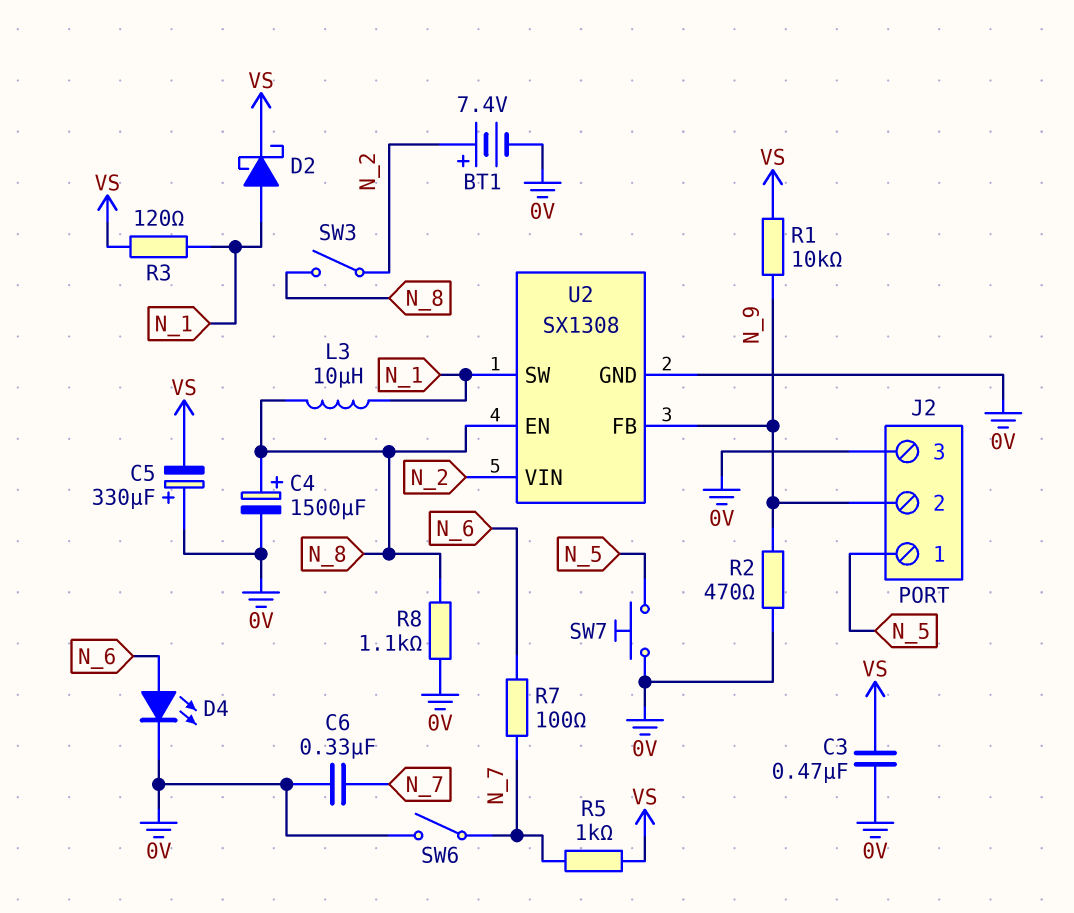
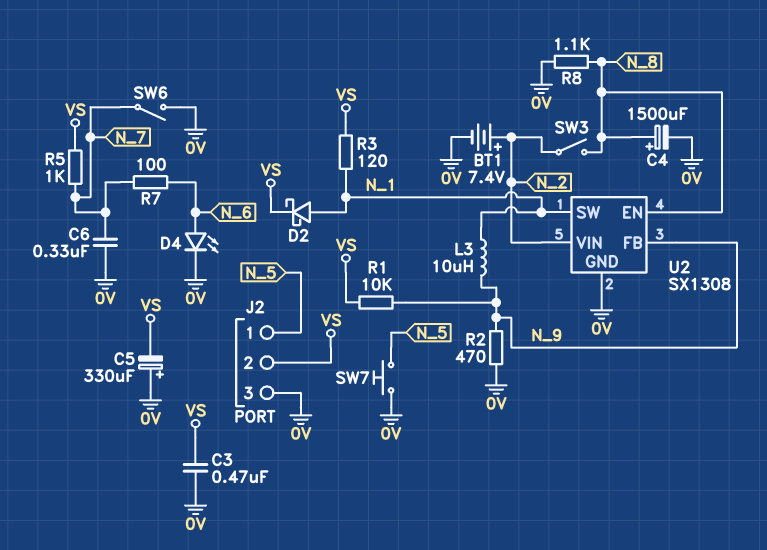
J2 pin 2: N_9 -> VS
L3: 10uH (N_1, N_8) -> 10uH (N_1, N_9)

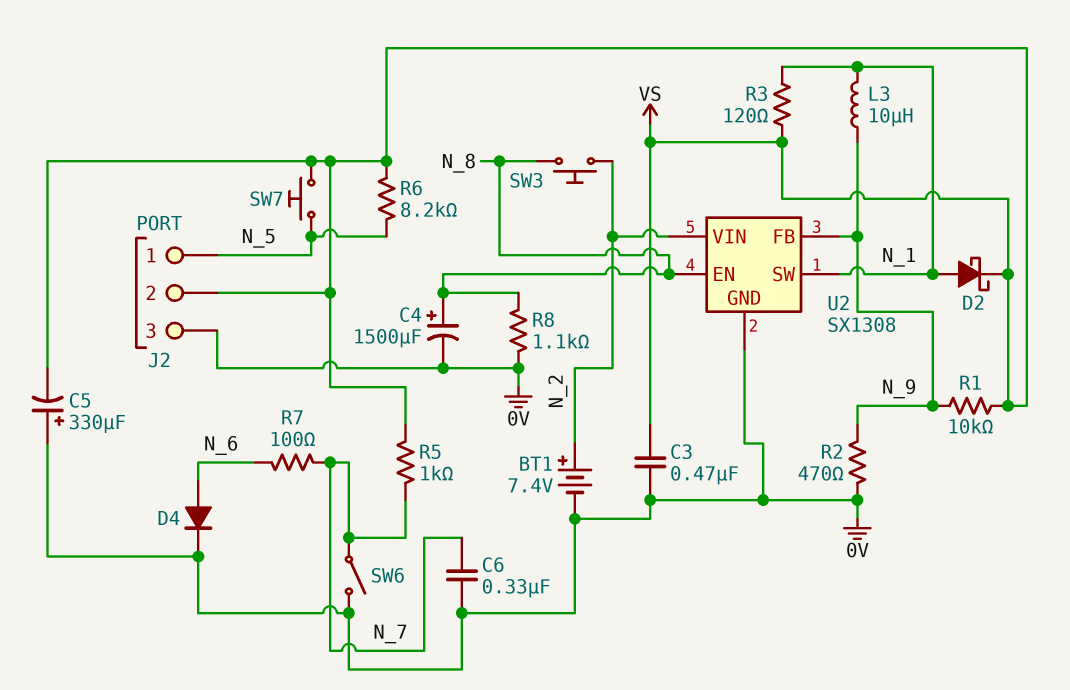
D4: LED (A N_6, K 0V) -> diode (A N_6, K 0V)
R6: none -> 8.2k (N_5, VS)
SW3: switch (N_2, N_8) -> button (N_2, N_8)
SW7: button (0V, N_5) -> button (N_5, VS)

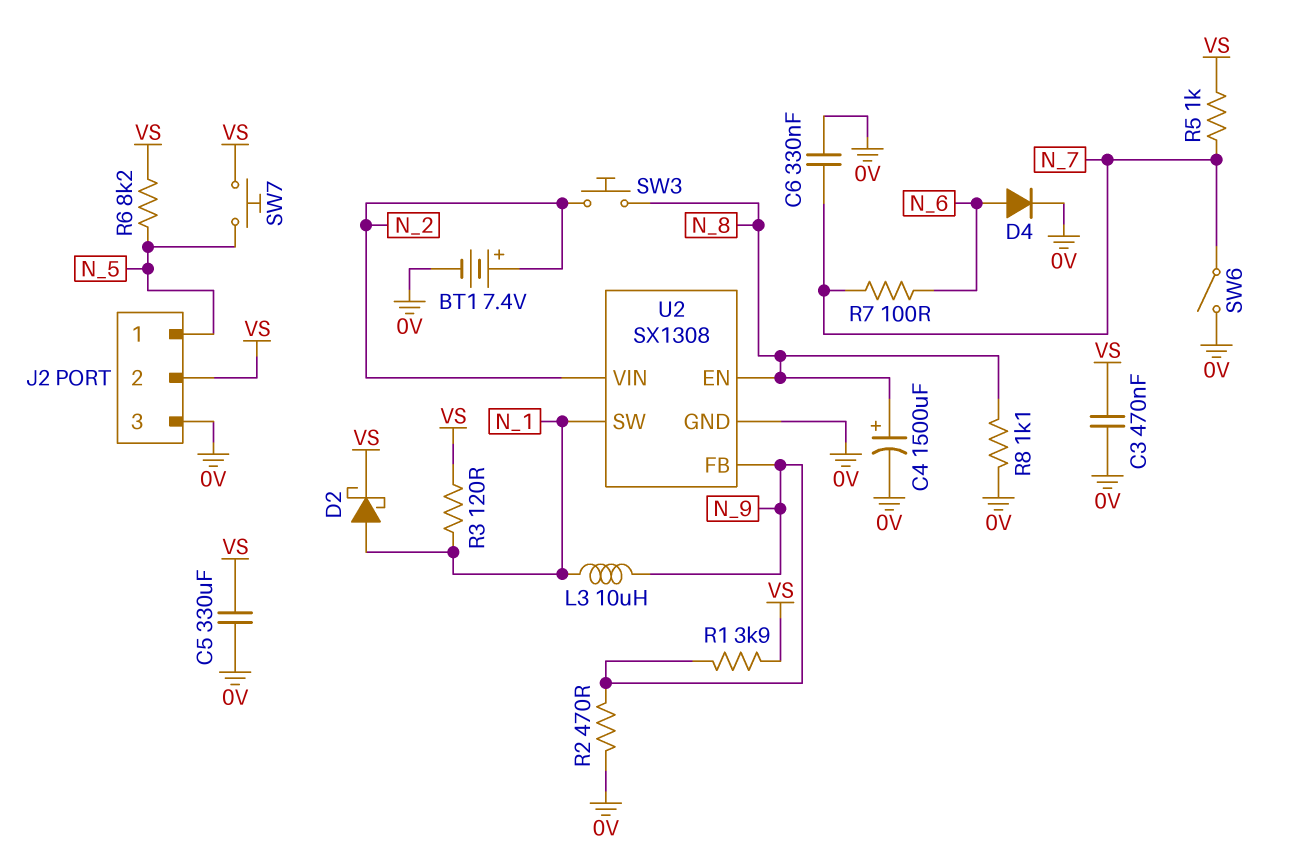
C5: 330uF (plus 0V, minus VS) -> 330uF (0V, VS)
R1: 10k (N_9, VS) -> 3.9k (N_9, VS)

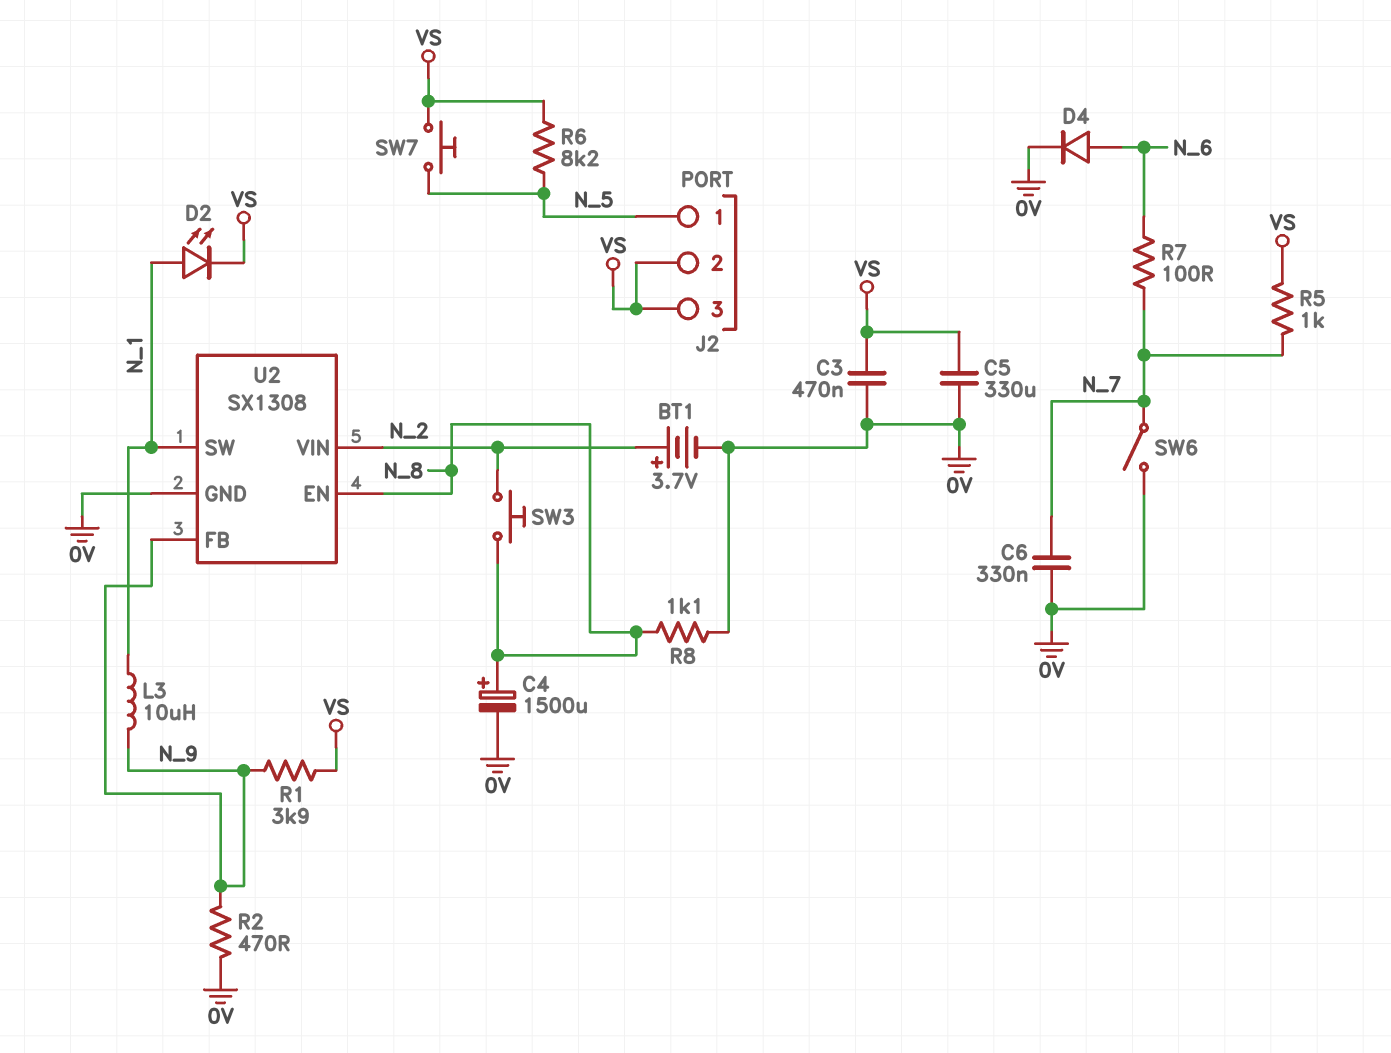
BT1: 7.4V (plus N_2, minus 0V) -> 3.7V (plus N_2, minus 0V)
D2: schottky (A N_1, K VS) -> LED (A N_1, K VS)
J2 pin 3: 0V -> VS
R3: 120 (N_1, VS) -> none

